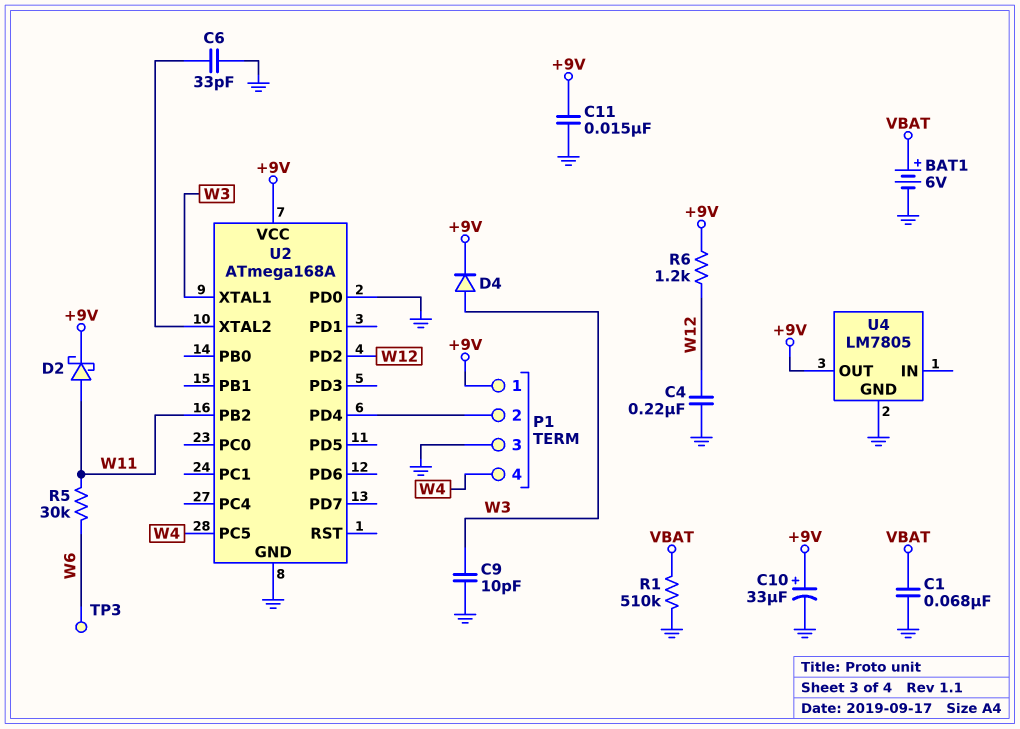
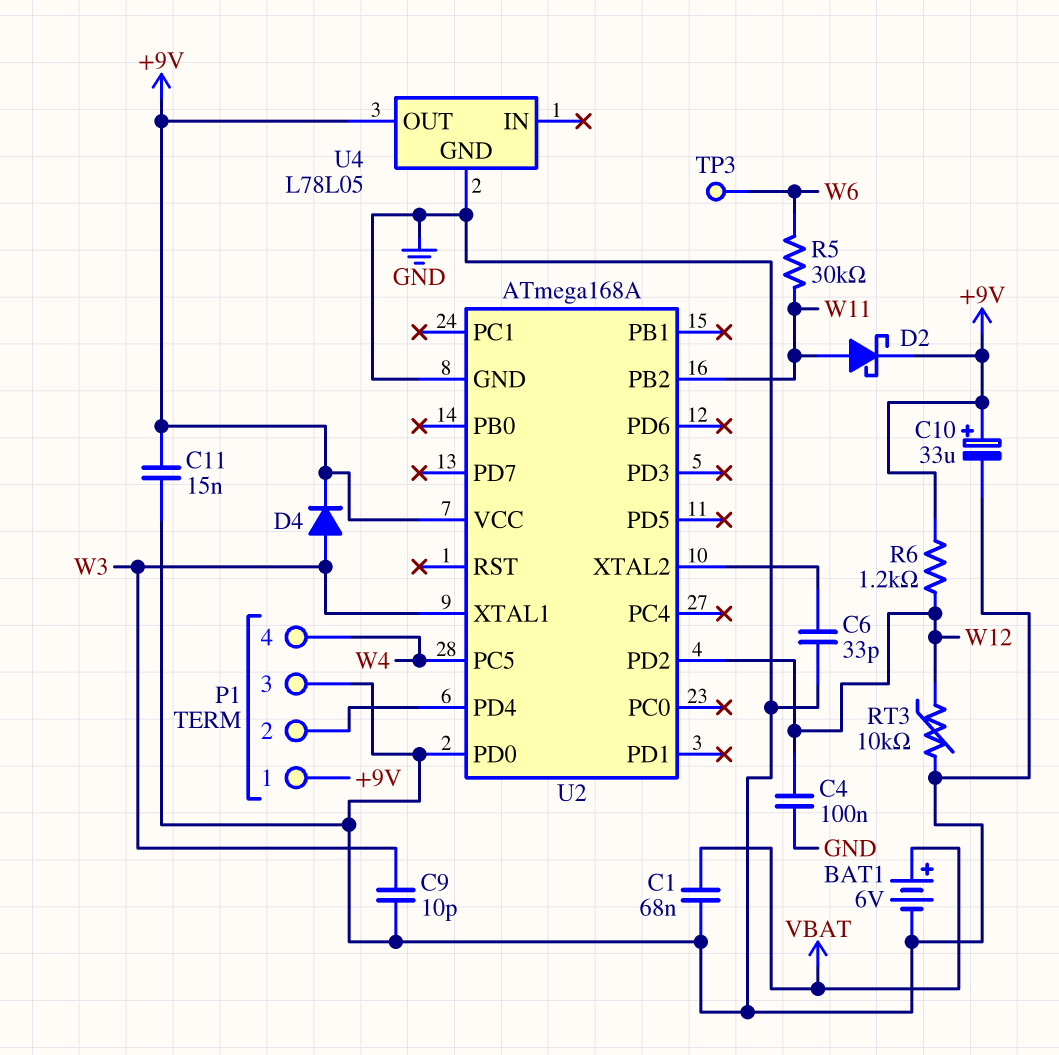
C4: 220nF (GND, W12) -> 100nF (GND, W12)
R1: 510k (GND, VBAT) -> none
RT3: none -> 10k (GND, W12)
U4: LM7805 -> L78L05

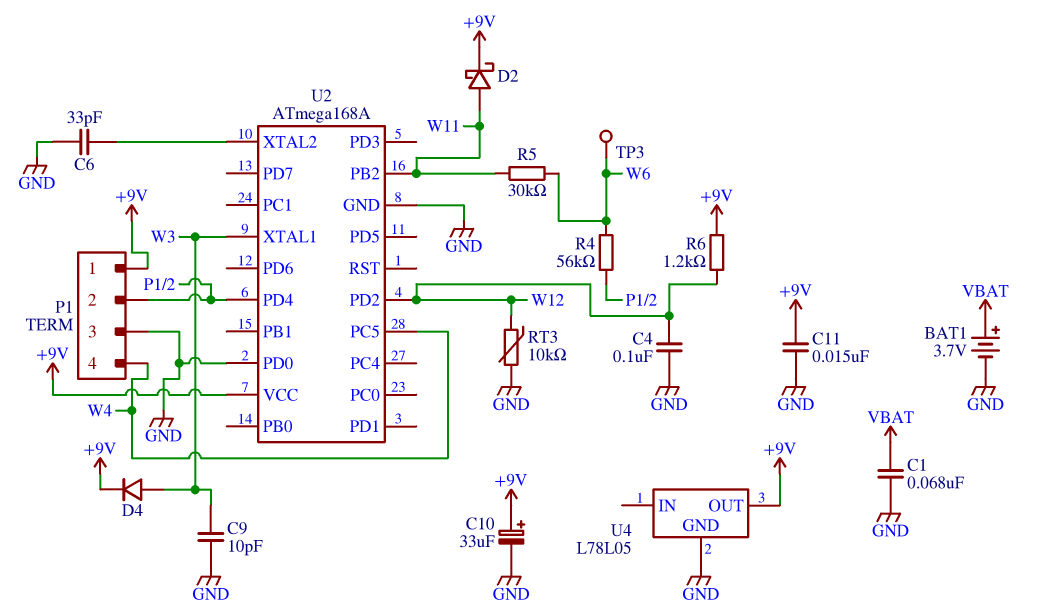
BAT1: 6V (plus VBAT, minus GND) -> 3.7V (plus VBAT, minus GND)
R4: none -> 56k (P1/2, W6)

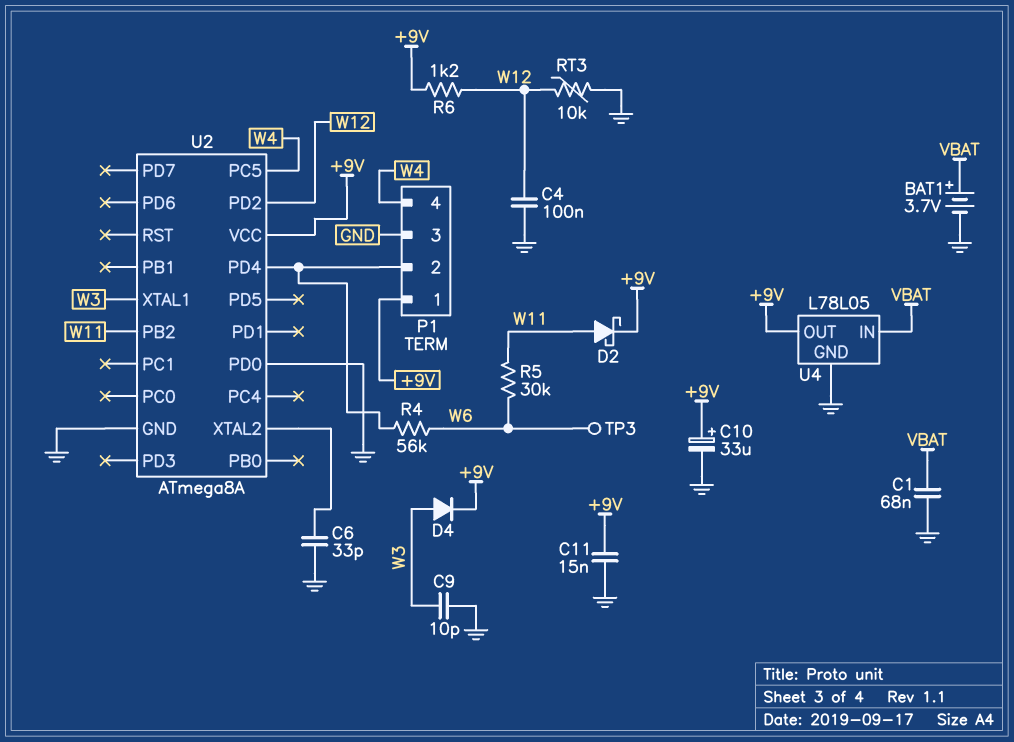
U2: ATmega168A -> ATmega8A
U4 pin IN: none -> VBAT

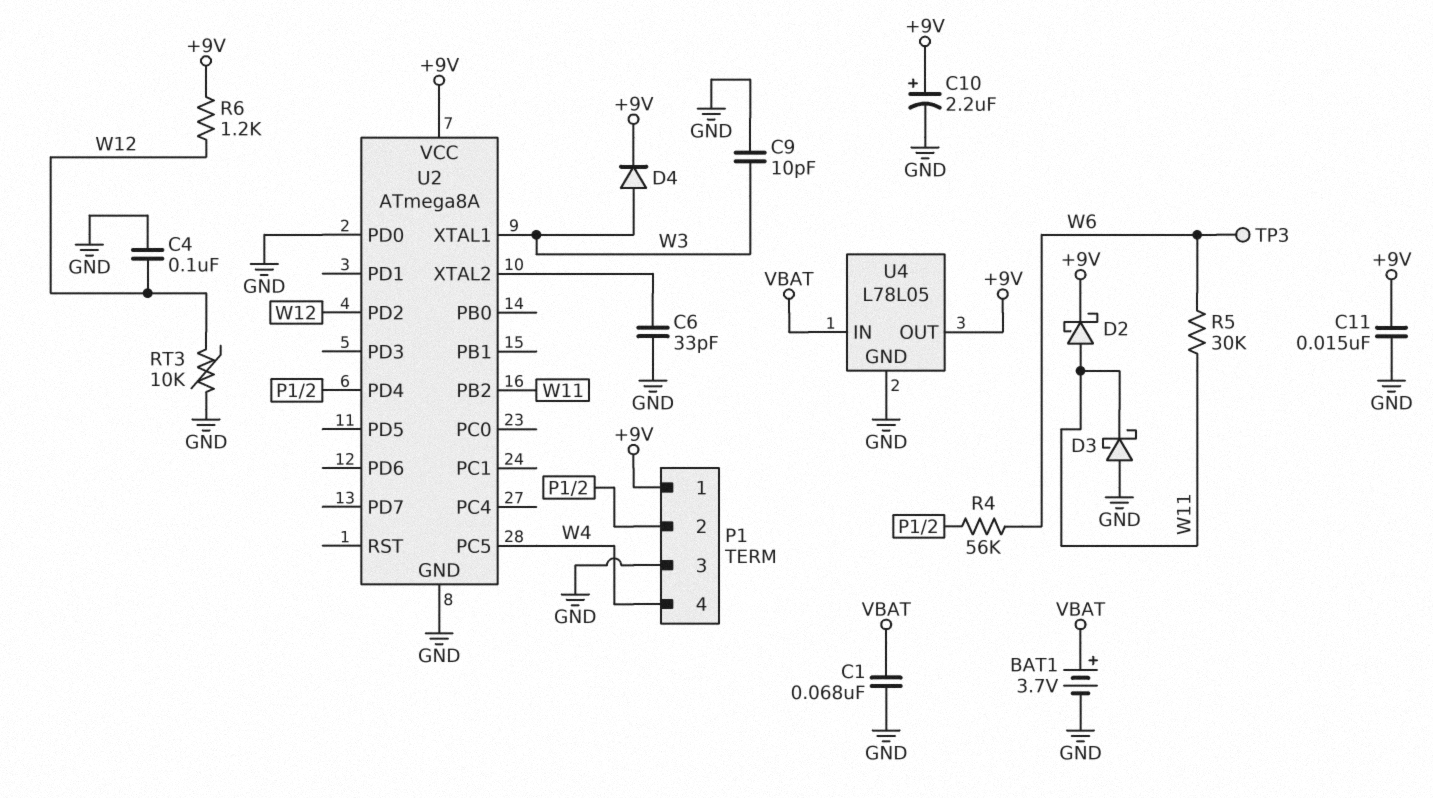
C10: 33uF (plus +9V, minus GND) -> 2.2uF (plus +9V, minus GND)
D3: none -> schottky (A GND, K W11)

